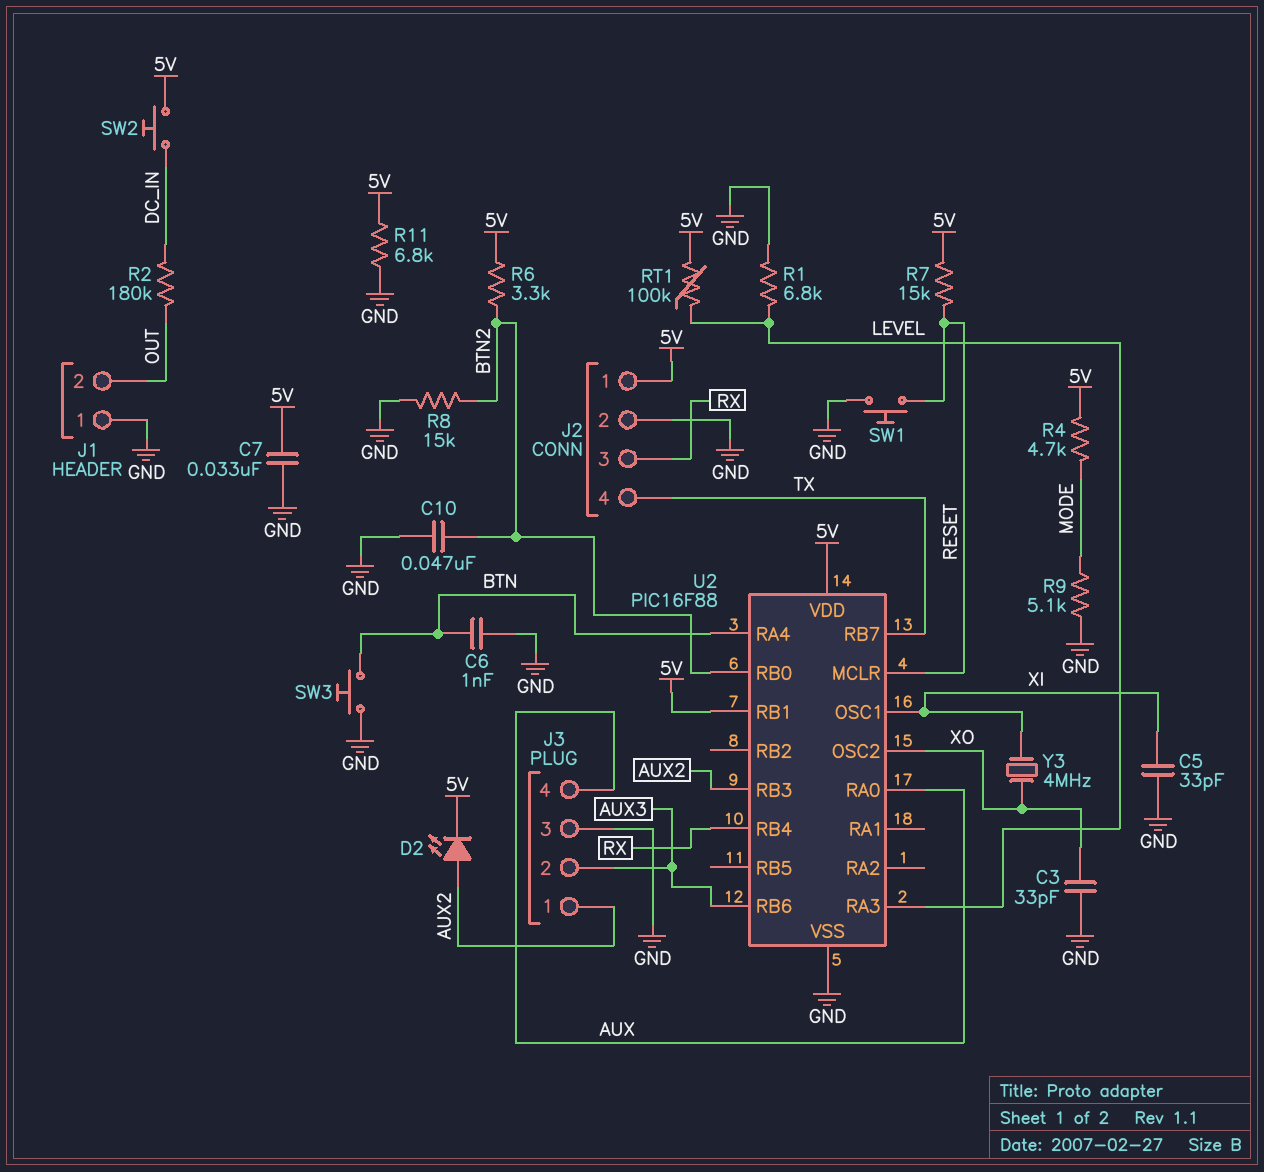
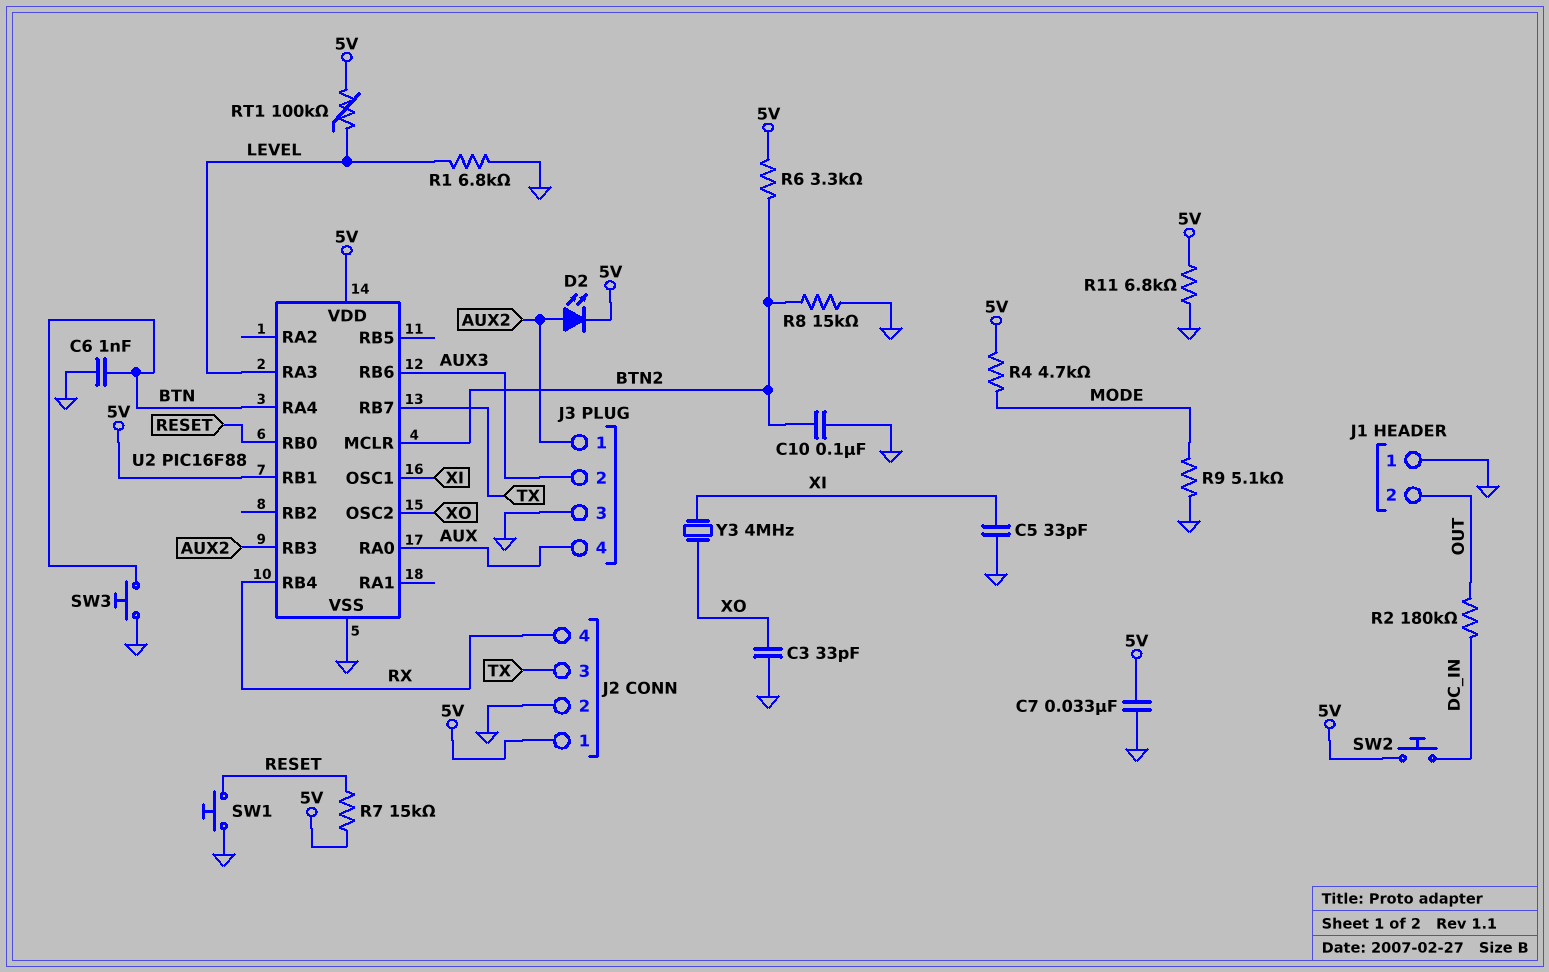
C10: 47nF (BTN2, GND) -> 100nF (BTN2, GND)
J2 pin 3: RX -> TX
J2 pin 4: TX -> RX
U2 pin MCLR: RESET -> BTN2
U2 pin RB0: BTN2 -> RESET

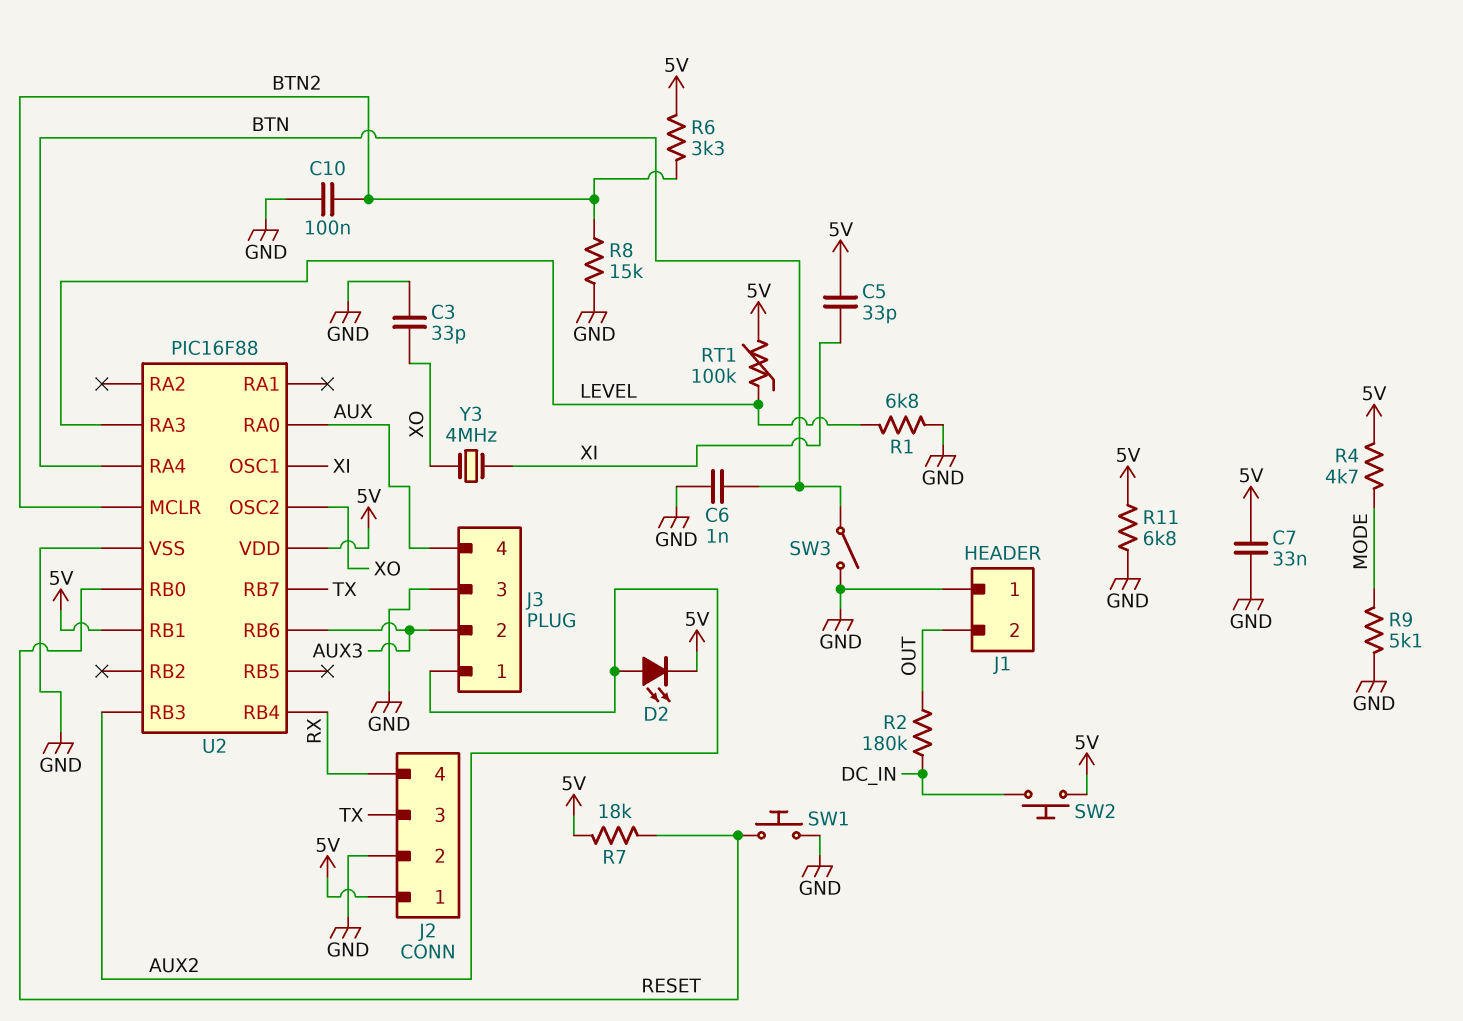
C5: 33pF (GND, XI) -> 33pF (5V, XI)
R7: 15k (5V, RESET) -> 18k (5V, RESET)
SW3: button (BTN, GND) -> switch (BTN, GND)

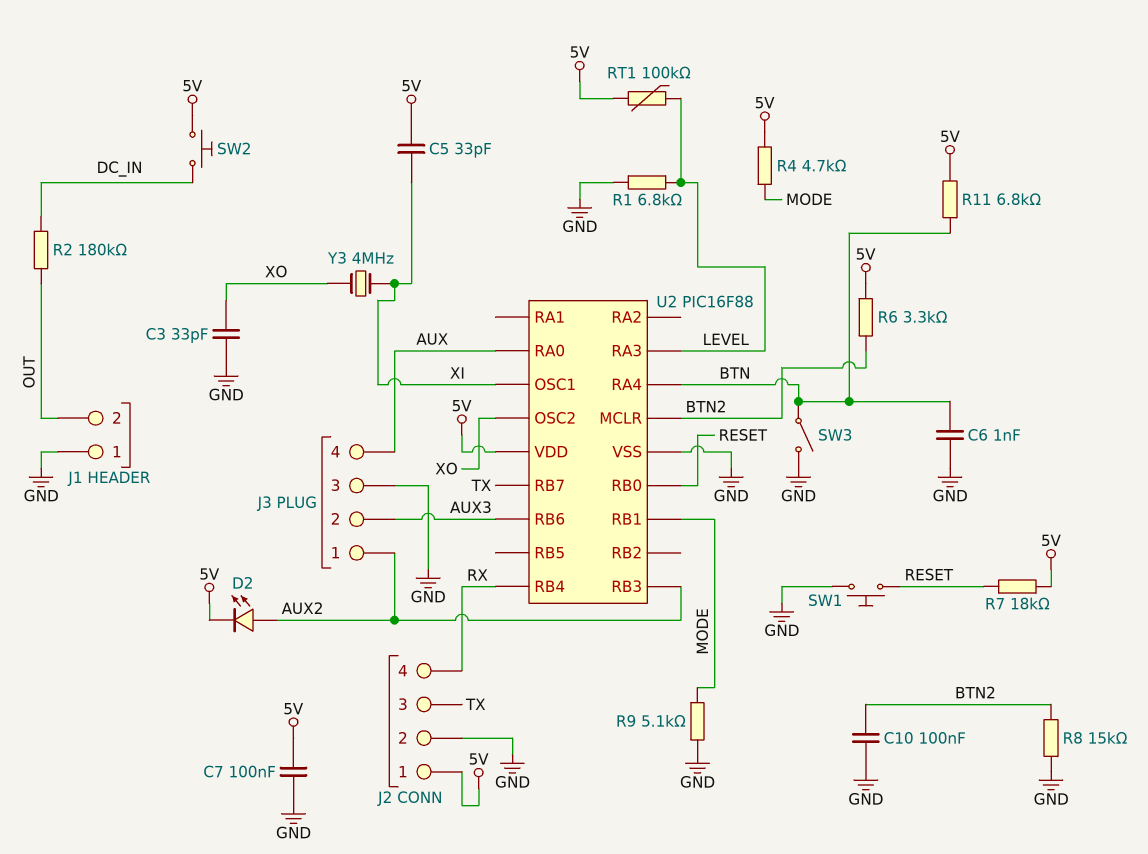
C7: 33nF (5V, GND) -> 100nF (5V, GND)
R11: 6.8k (5V, GND) -> 6.8k (5V, BTN)
U2 pin RB1: 5V -> MODE

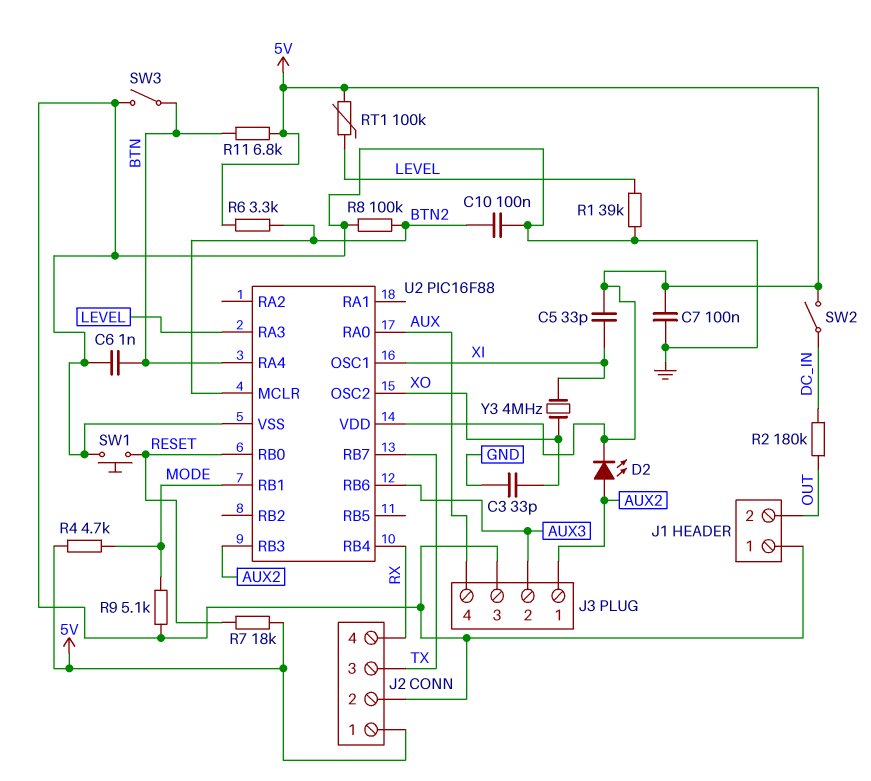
R1: 6.8k (GND, LEVEL) -> 39k (GND, LEVEL)
R8: 15k (BTN2, GND) -> 100k (BTN2, GND)
SW2: button (5V, DC_IN) -> switch (5V, DC_IN)

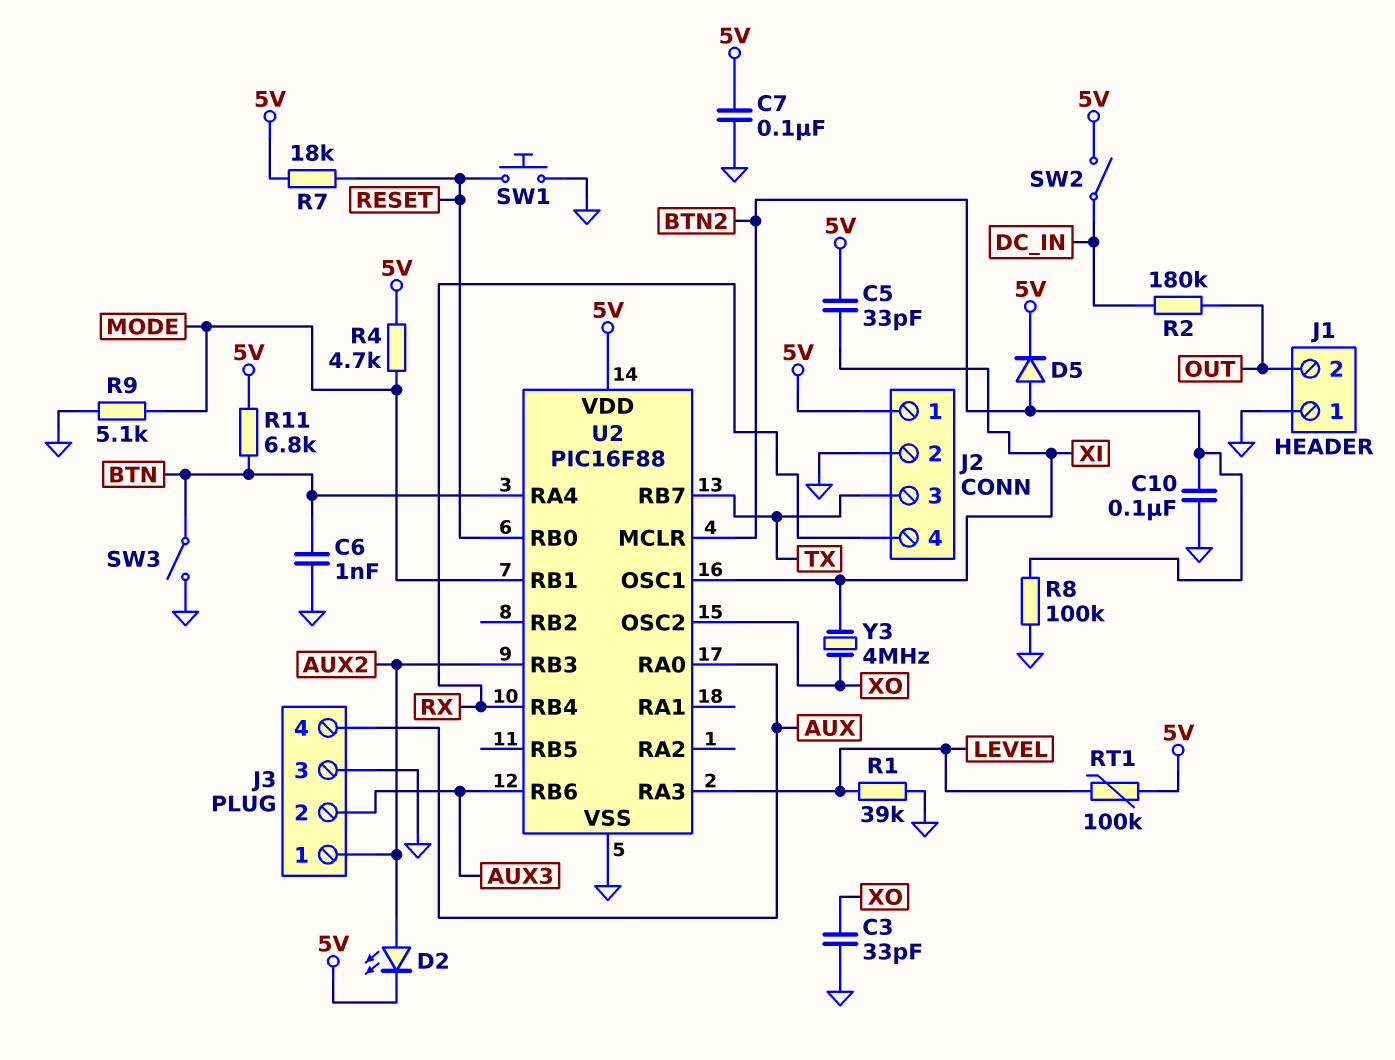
D5: none -> diode (A BTN2, K 5V)
R6: 3.3k (5V, BTN2) -> none

